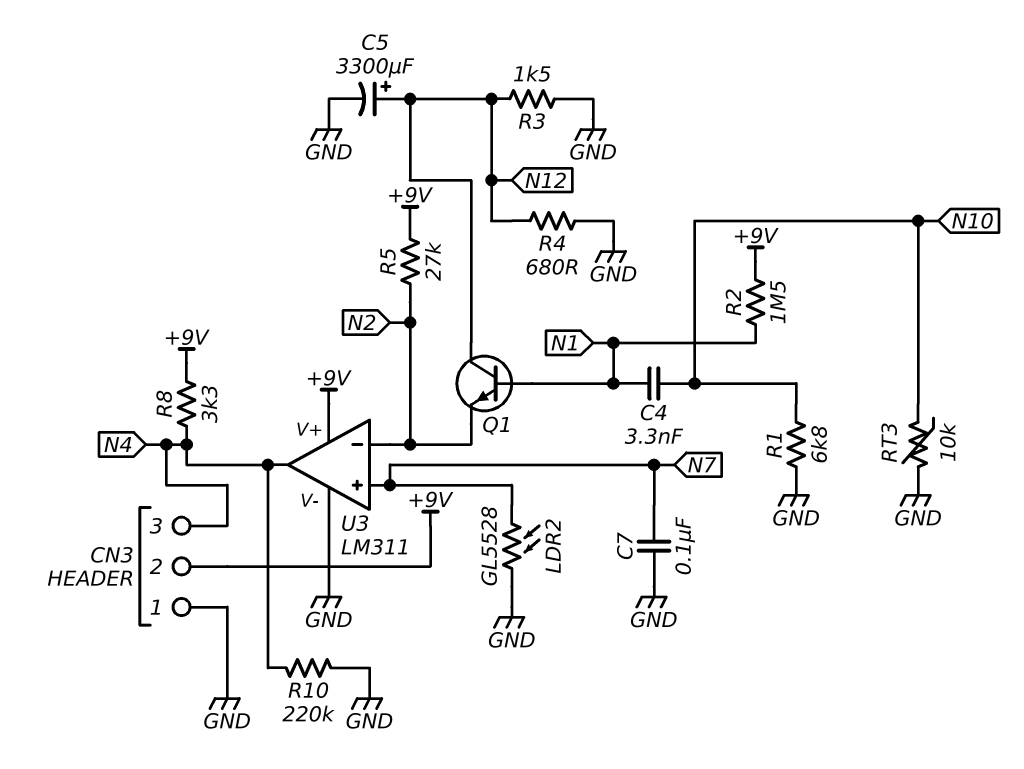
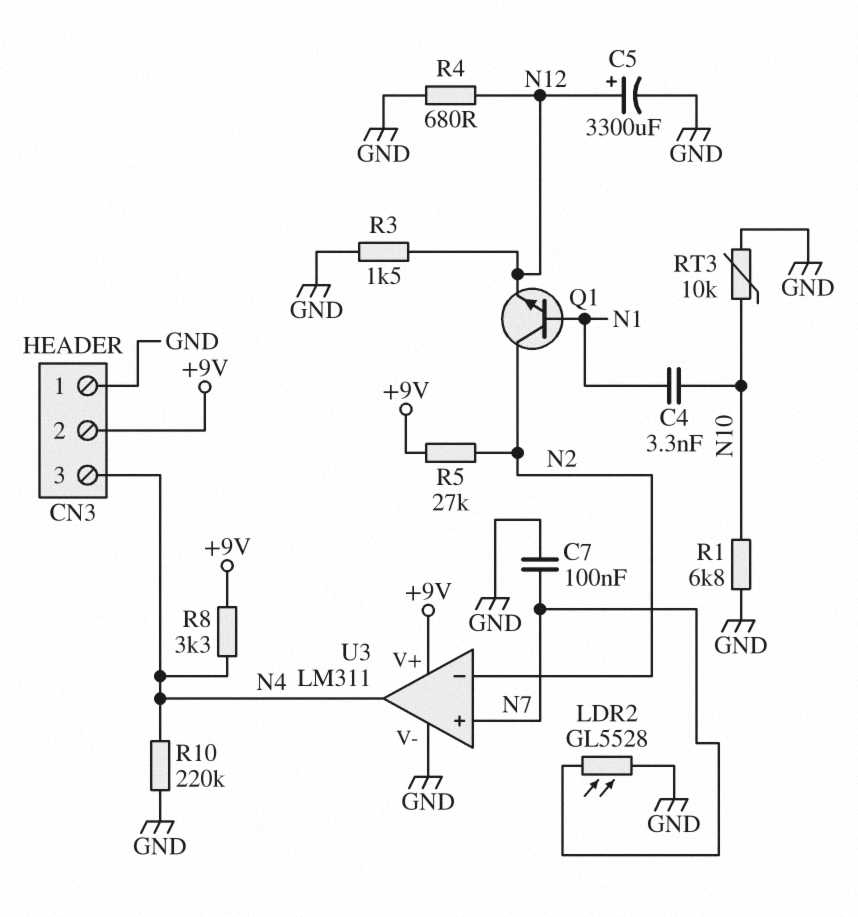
Q1: NPN (B N1, C N12, E N2) -> NPN (B N1, C N2, E N12)
R2: 1.5M (+9V, N1) -> none

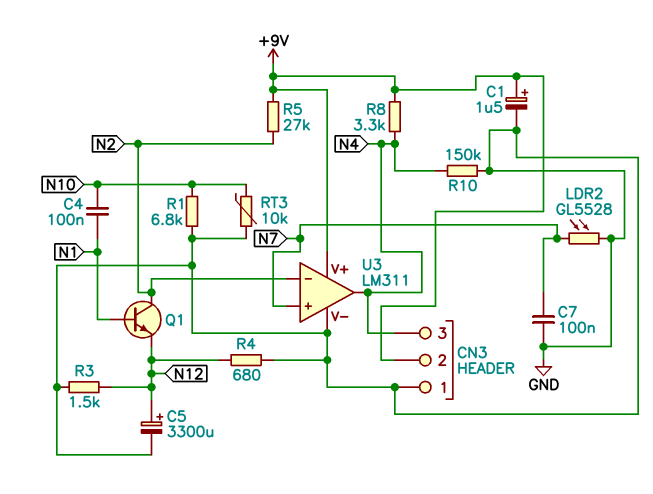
C1: none -> 1.5uF (plus +9V, minus GND)
C4: 3.3nF (N1, N10) -> 100nF (N1, N10)
R10: 220k (GND, N4) -> 150k (GND, N4)

